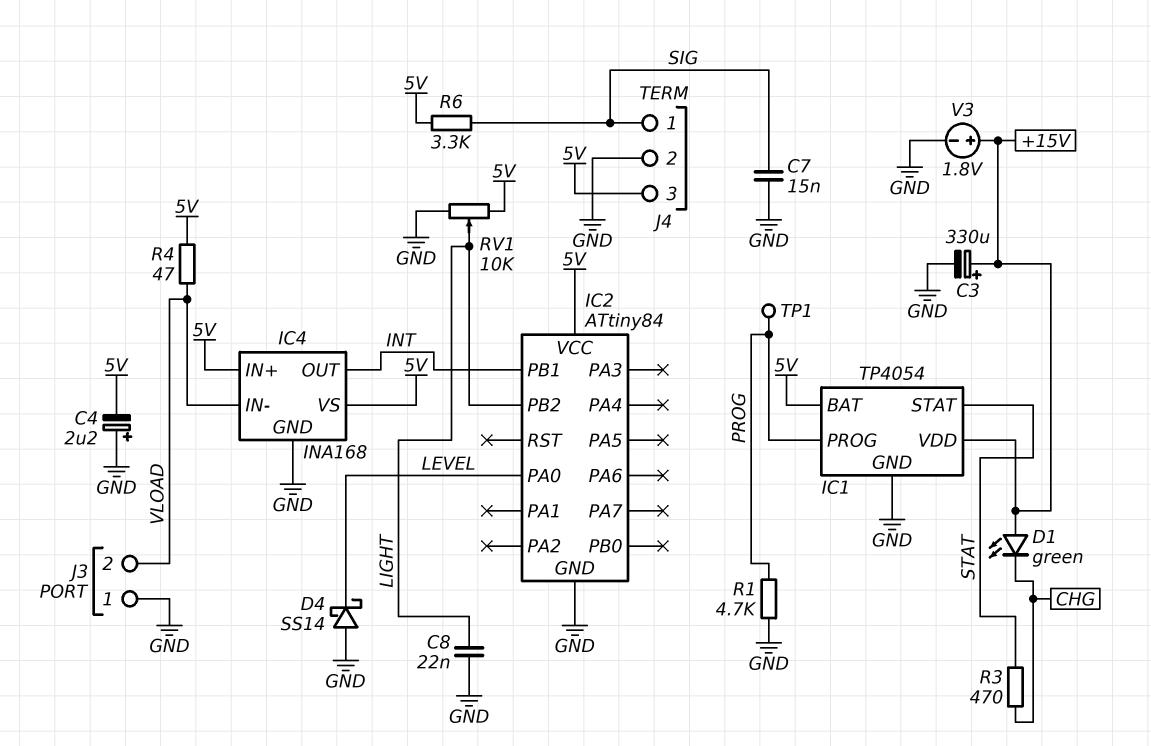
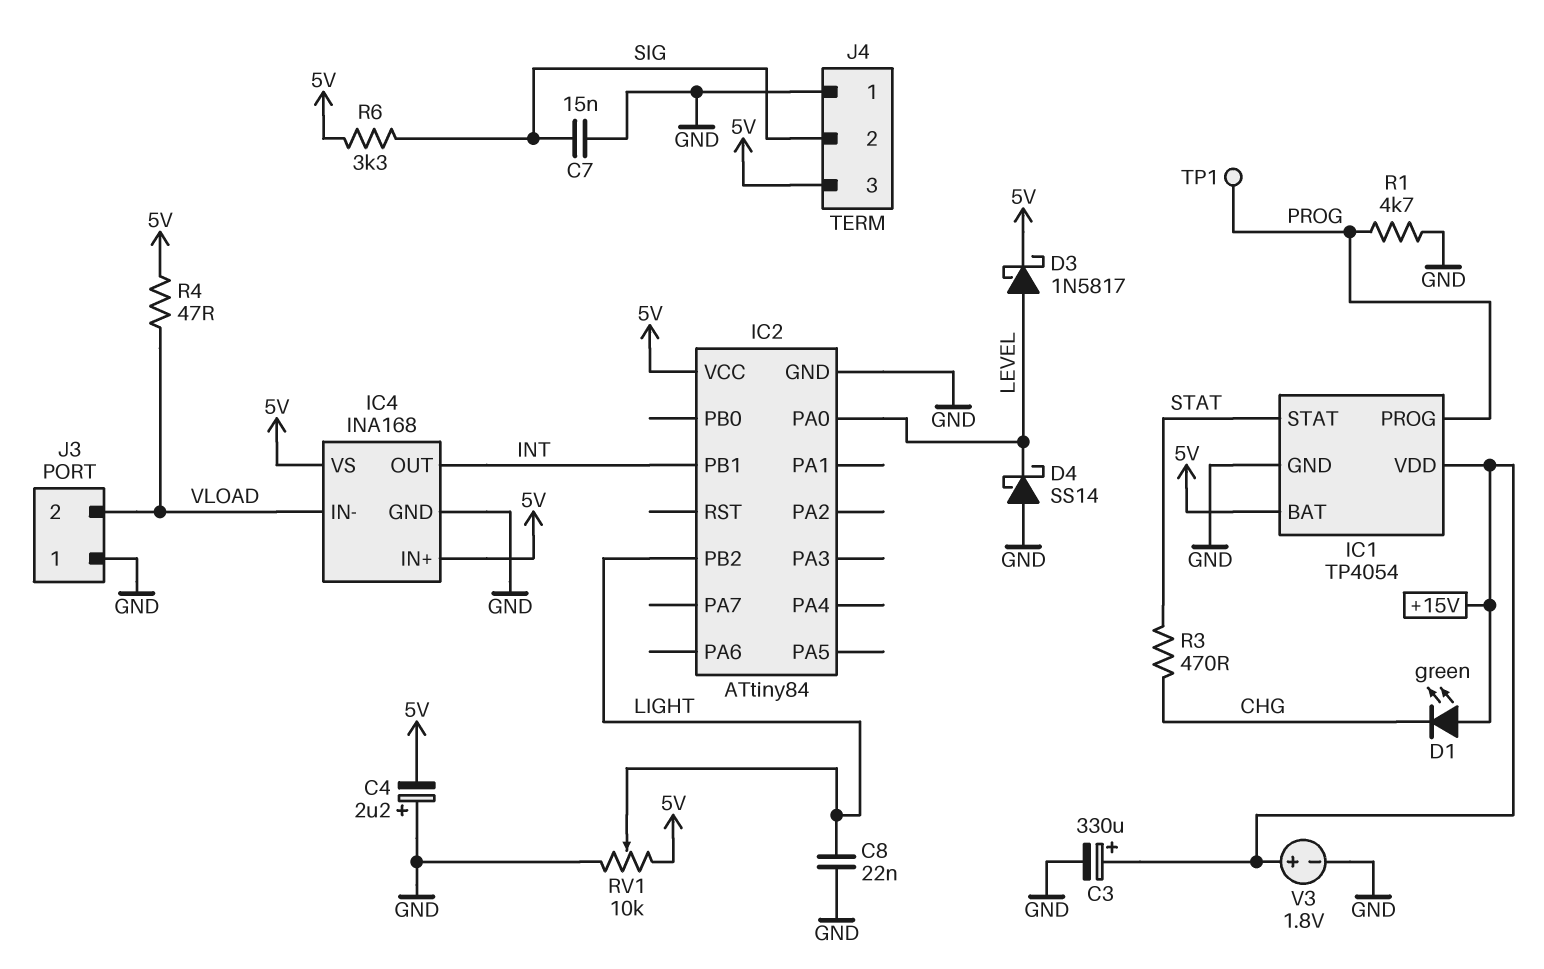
D3: none -> schottky 1N5817 (A LEVEL, K 5V)
J4 pin 1: SIG -> GND
J4 pin 2: GND -> SIG

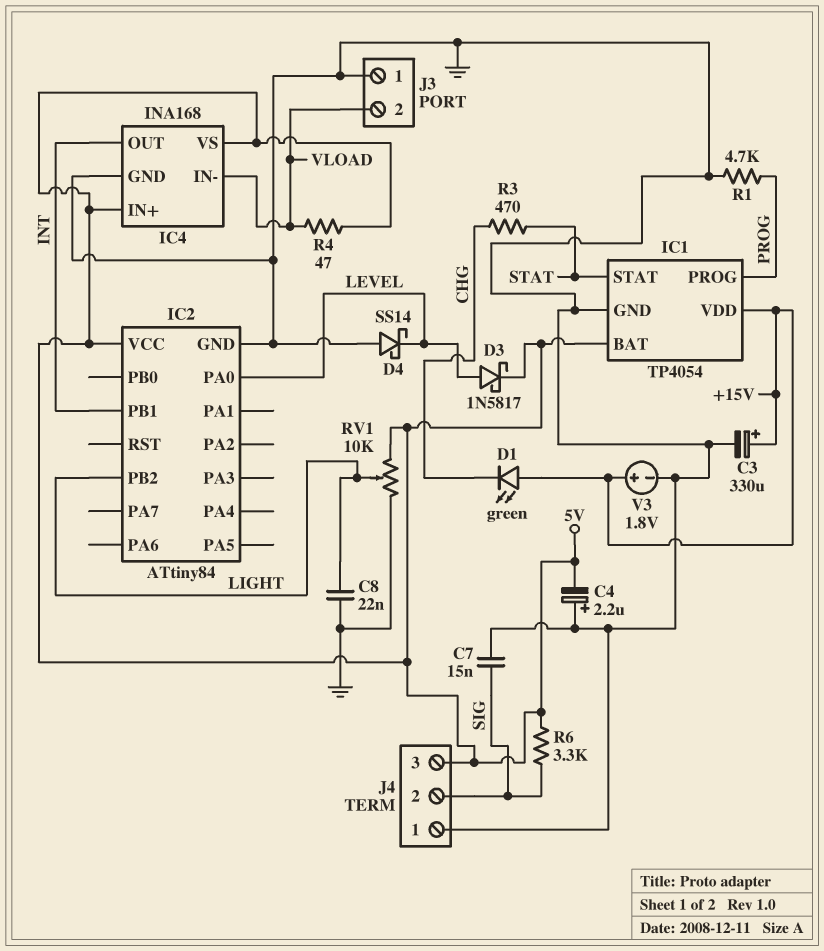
TP1: test point (PROG) -> none

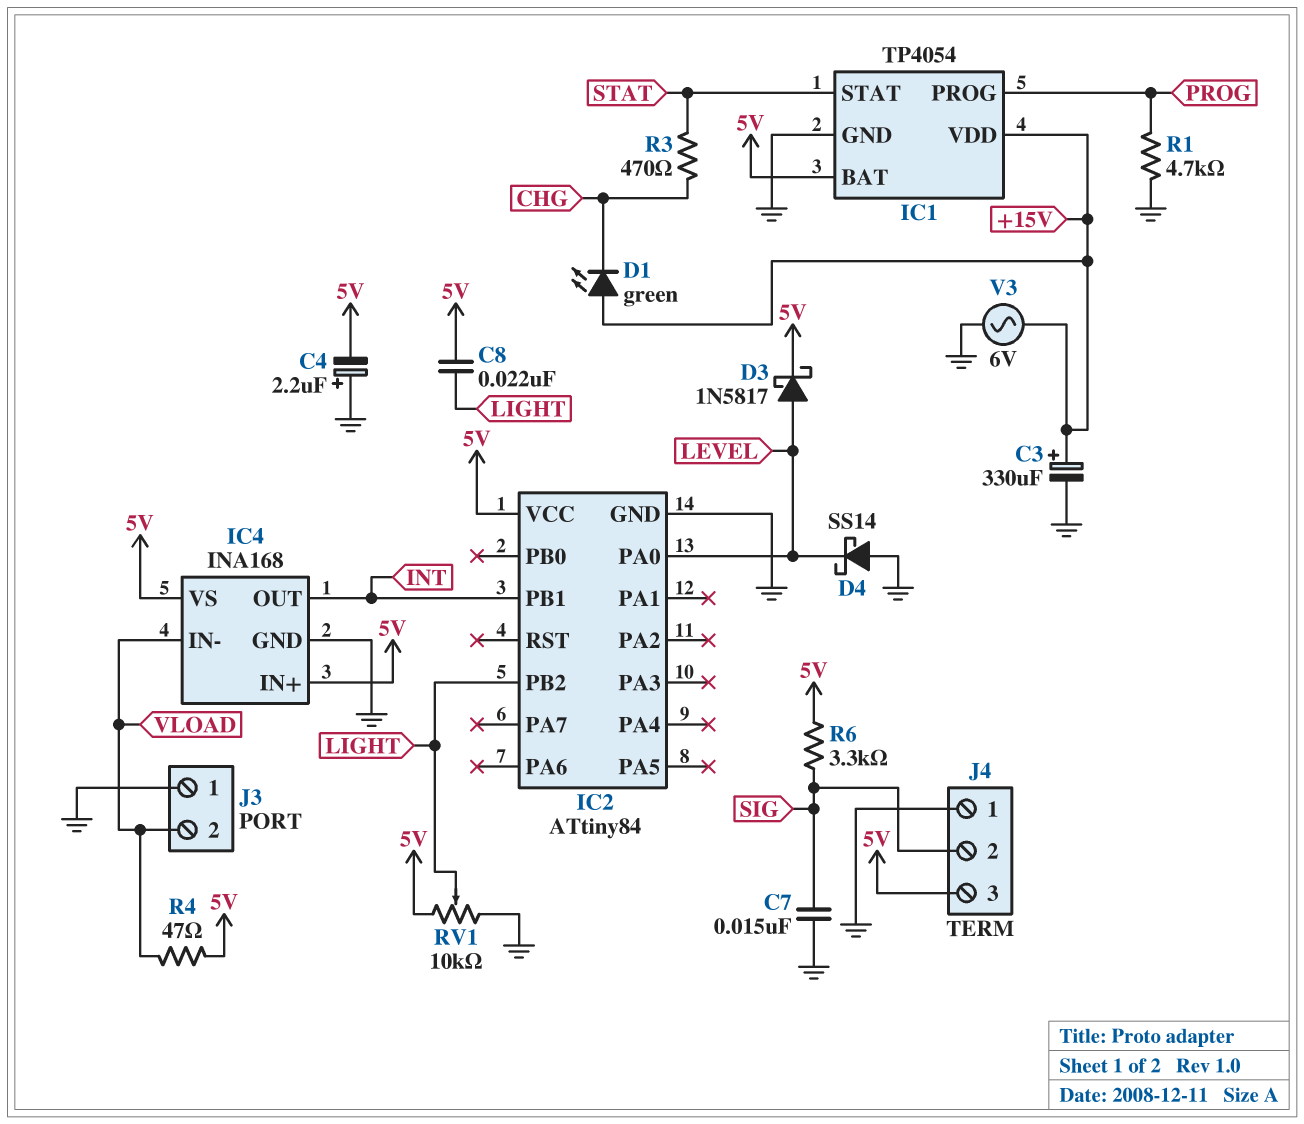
C8: 22nF (GND, LIGHT) -> 22nF (5V, LIGHT)
V3: 1.8V (plus +15V, minus GND) -> AC 6V (+15V, GND)

